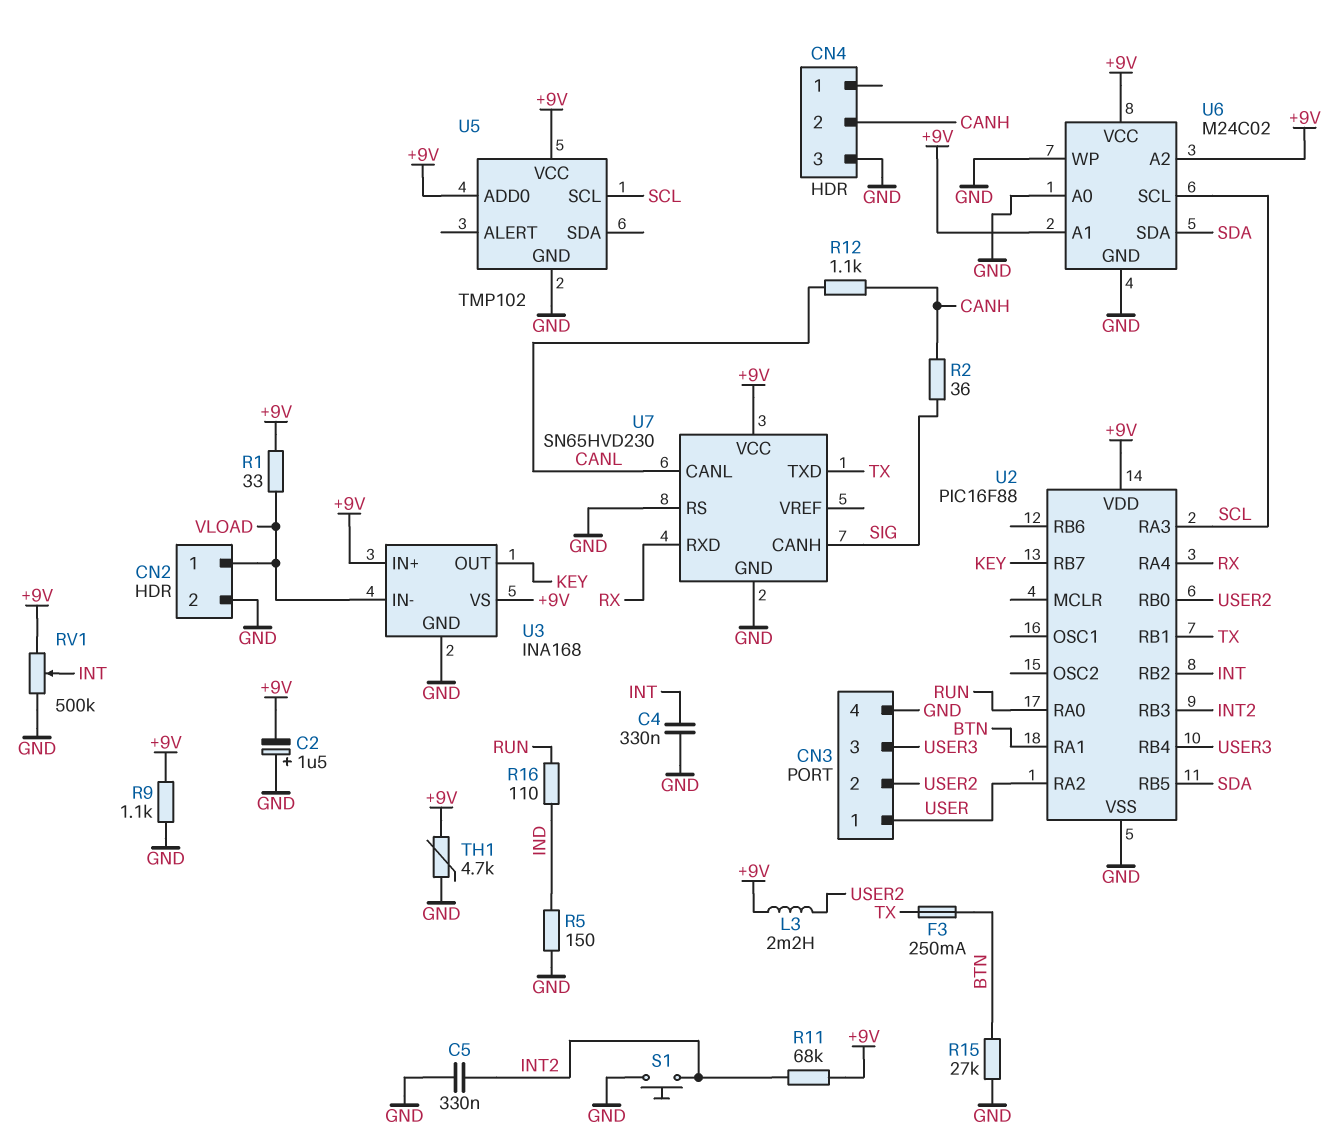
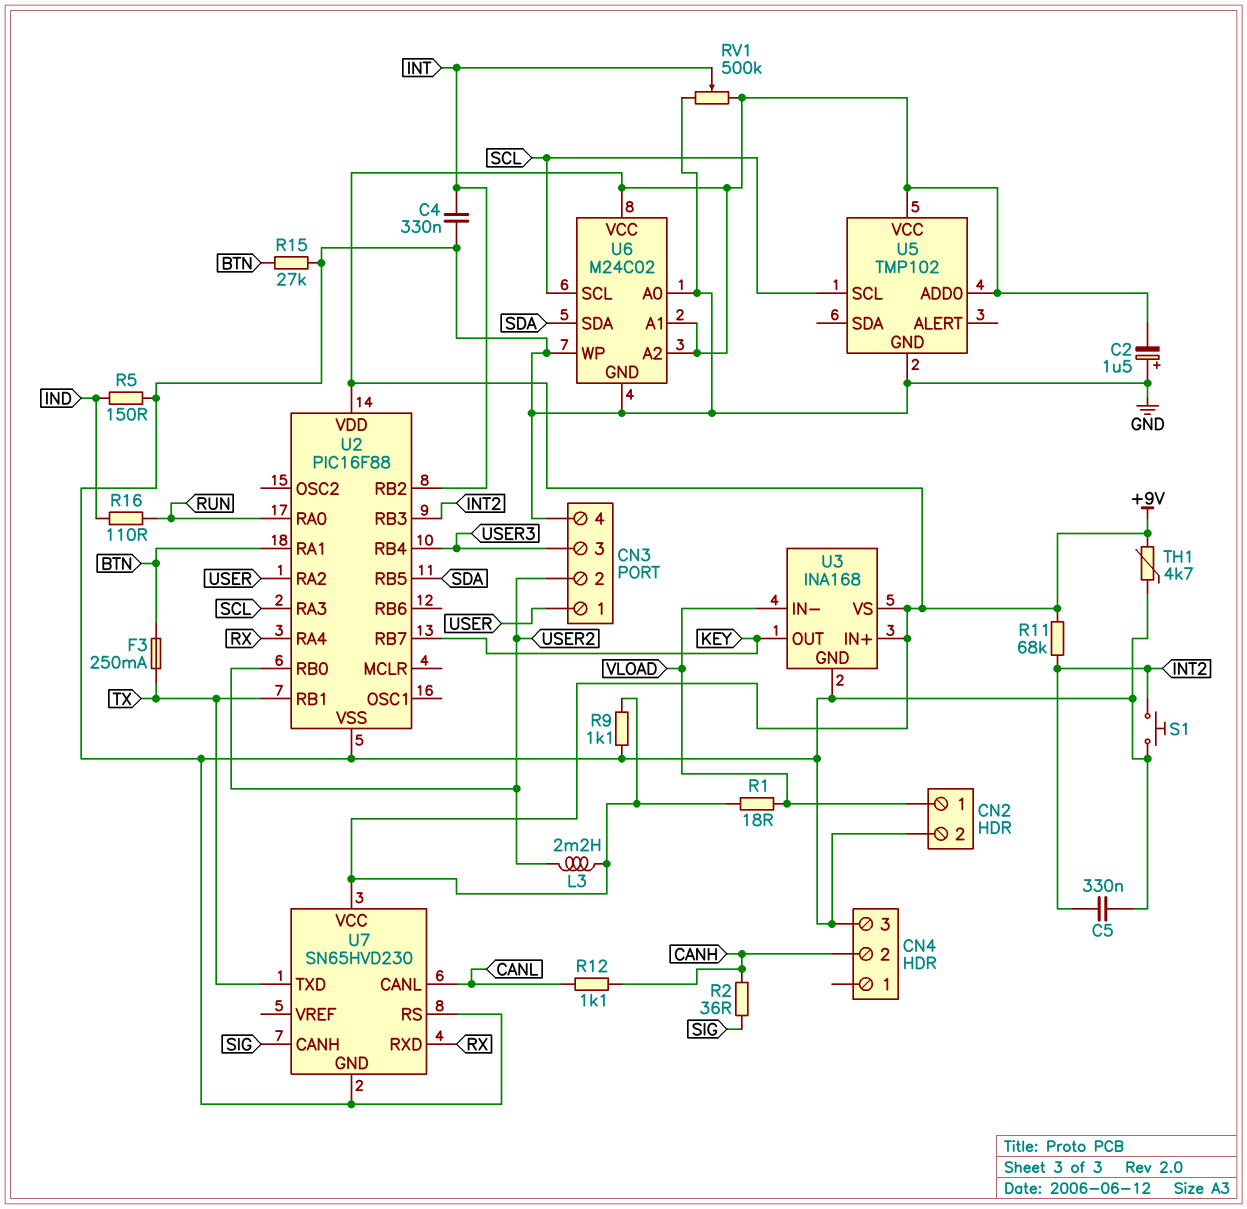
R1: 33 (+9V, VLOAD) -> 18 (+9V, VLOAD)

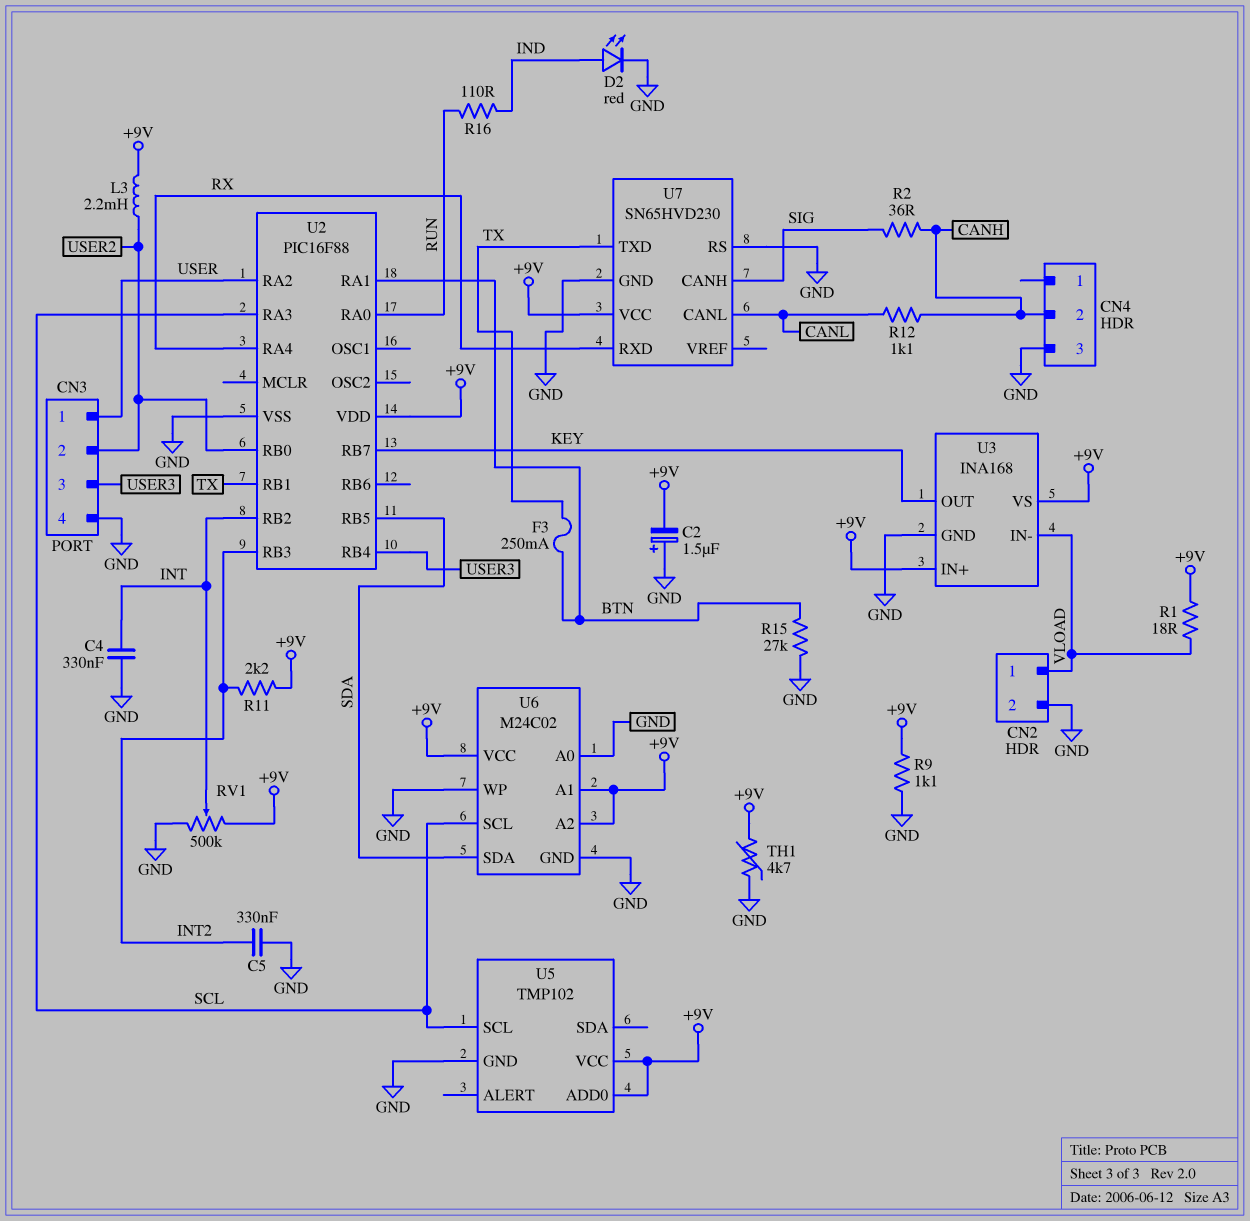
D2: none -> LED red (A IND, K GND)
R5: 150 (GND, IND) -> none
R11: 68k (+9V, INT2) -> 2.2k (+9V, INT2)
S1: button (GND, INT2) -> none

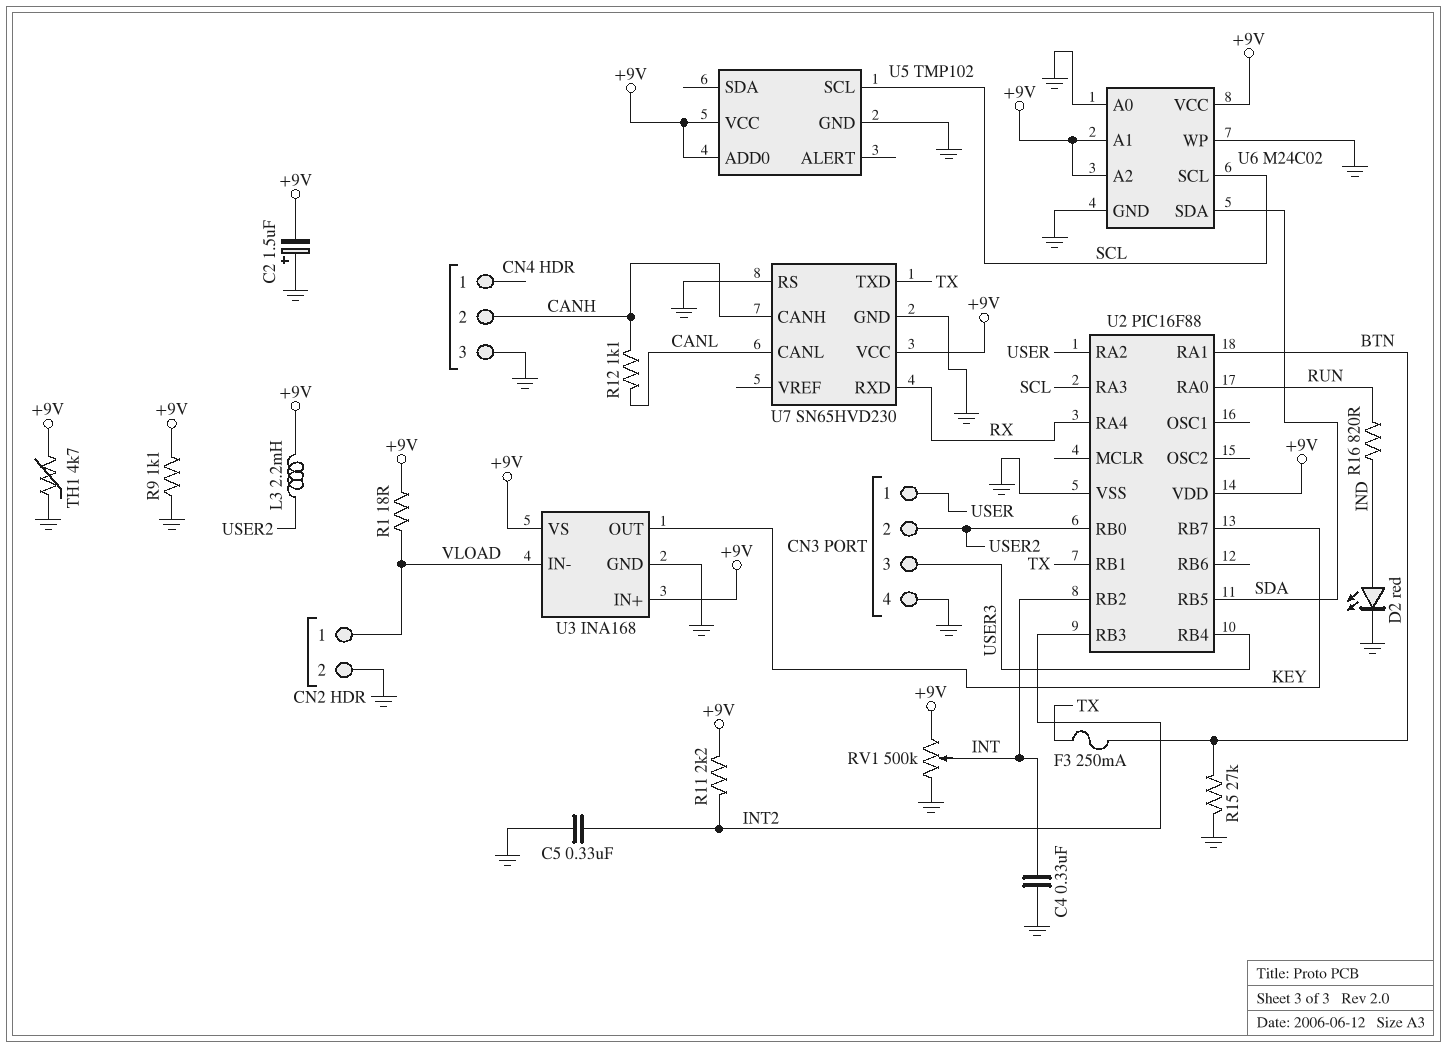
R2: 36 (CANH, SIG) -> none
R16: 110 (IND, RUN) -> 820 (IND, RUN)
U7 pin CANH: SIG -> CANH

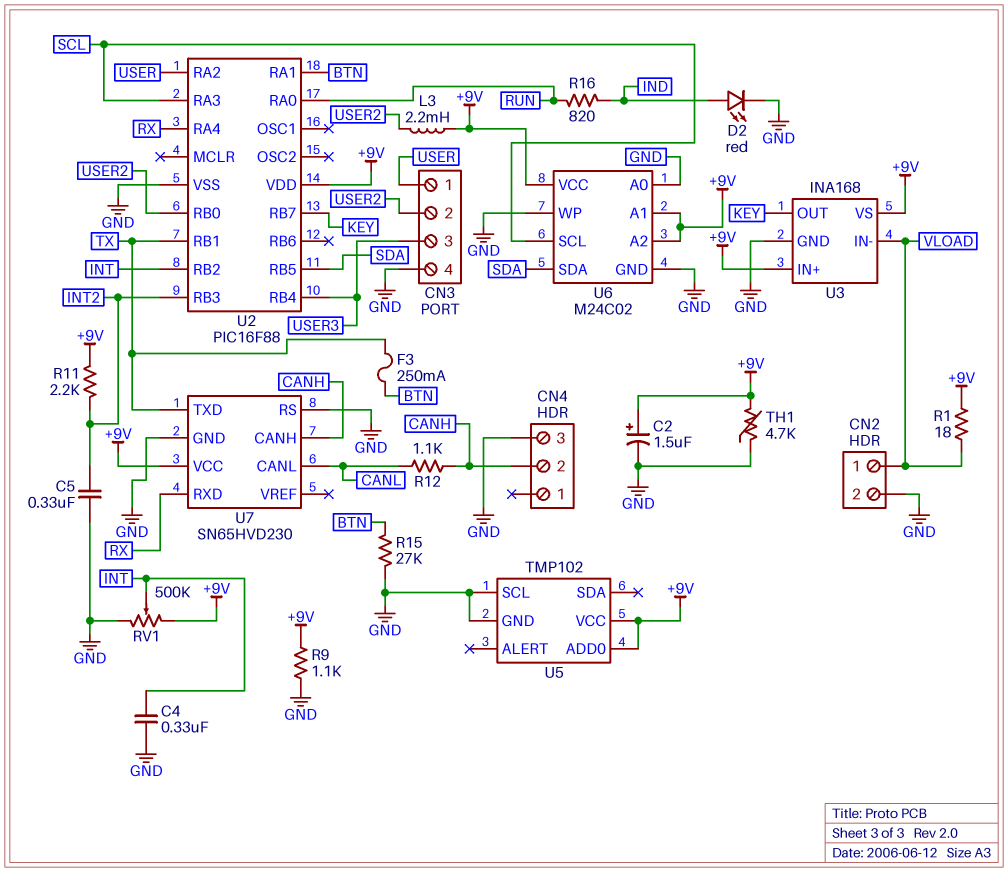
C2: 1.5uF (plus GND, minus +9V) -> 1.5uF (plus +9V, minus GND)
U5 pin SCL: SCL -> GND

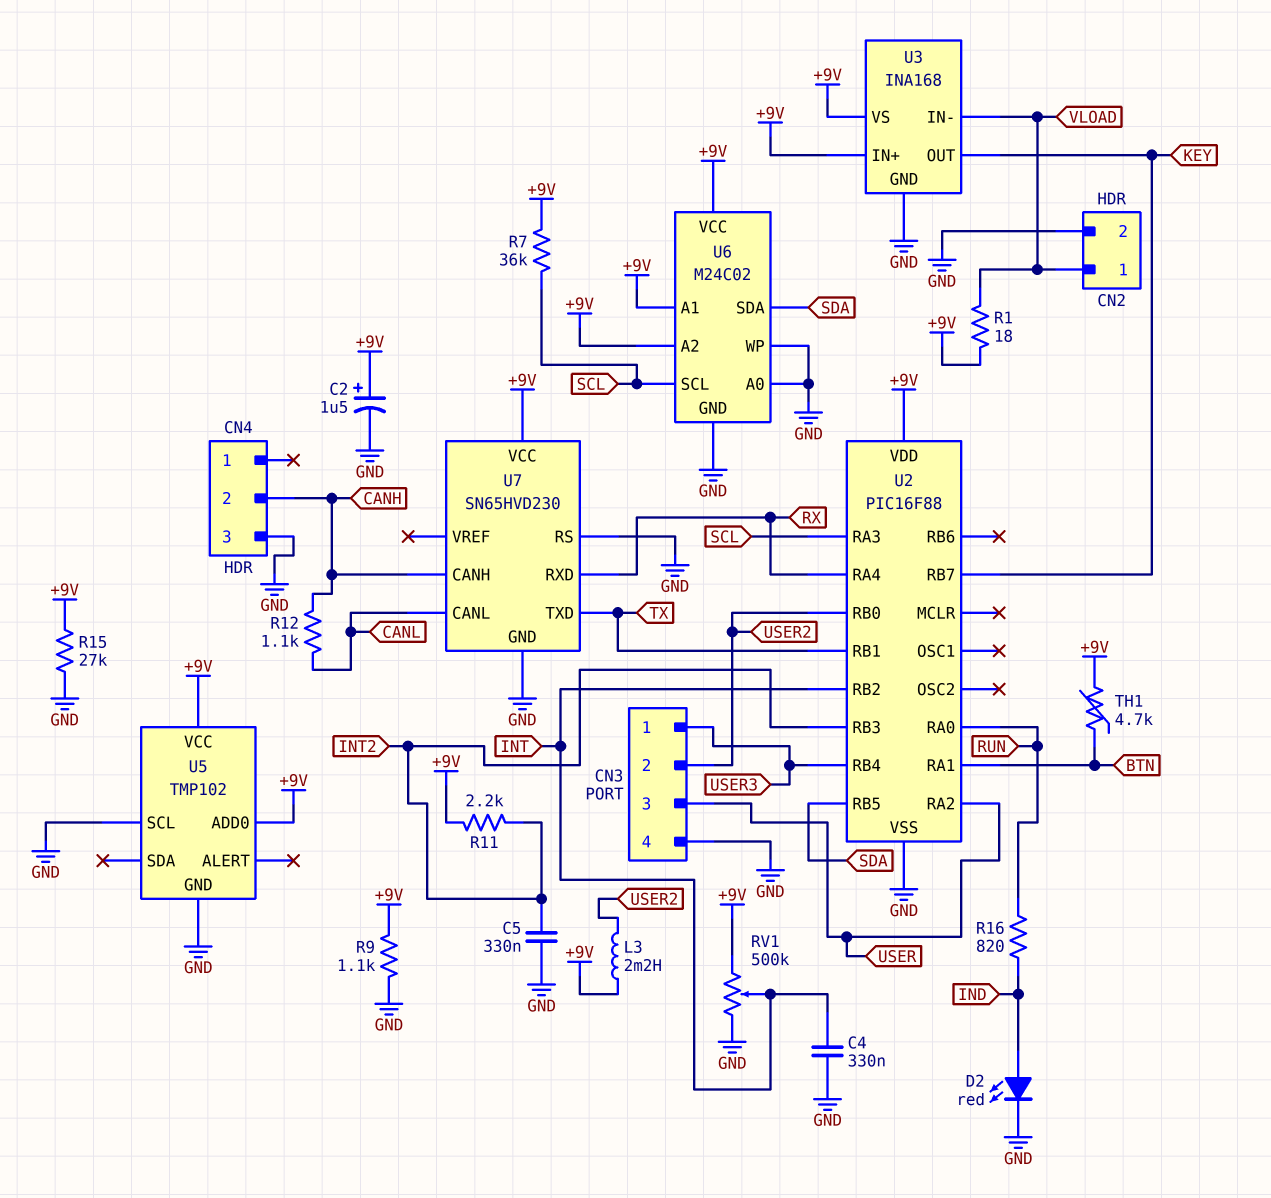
CN3 pin 1: USER -> USER3
CN3 pin 3: USER3 -> USER
F3: 250mA (BTN, TX) -> none
R7: none -> 36k (+9V, SCL)
R15: 27k (BTN, GND) -> 27k (+9V, GND)
TH1: 4.7k (+9V, GND) -> 4.7k (+9V, BTN)

